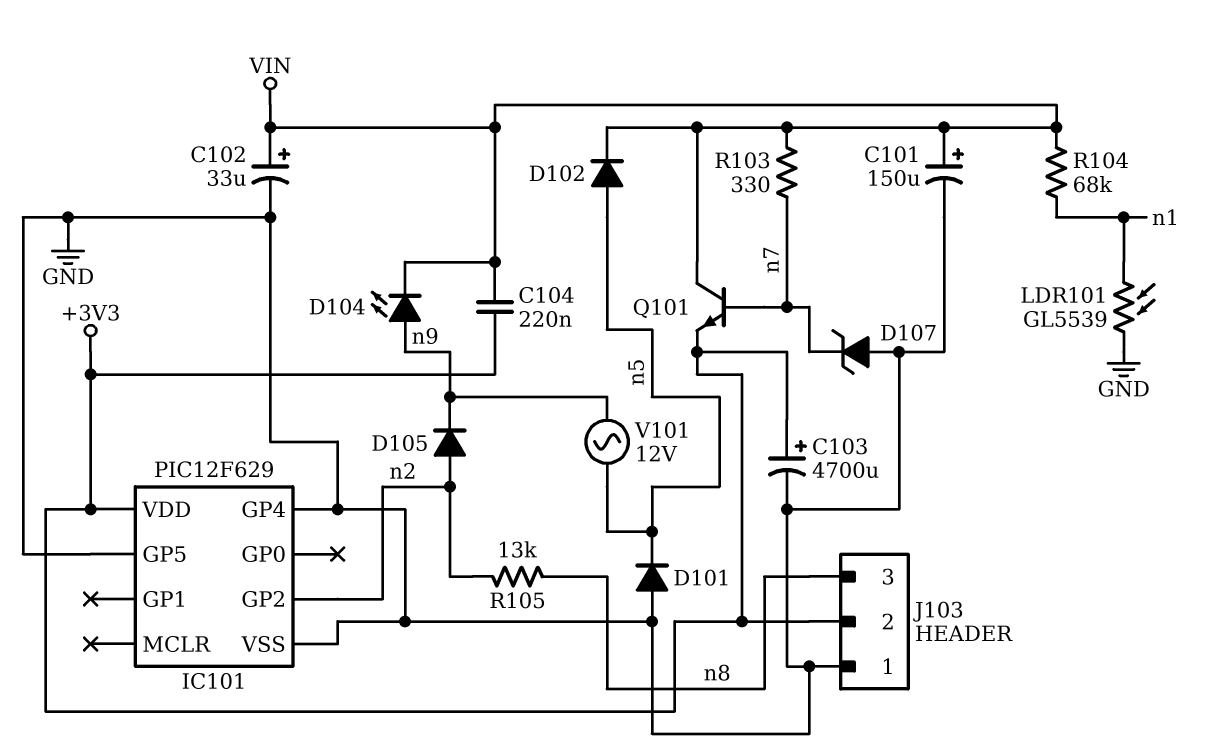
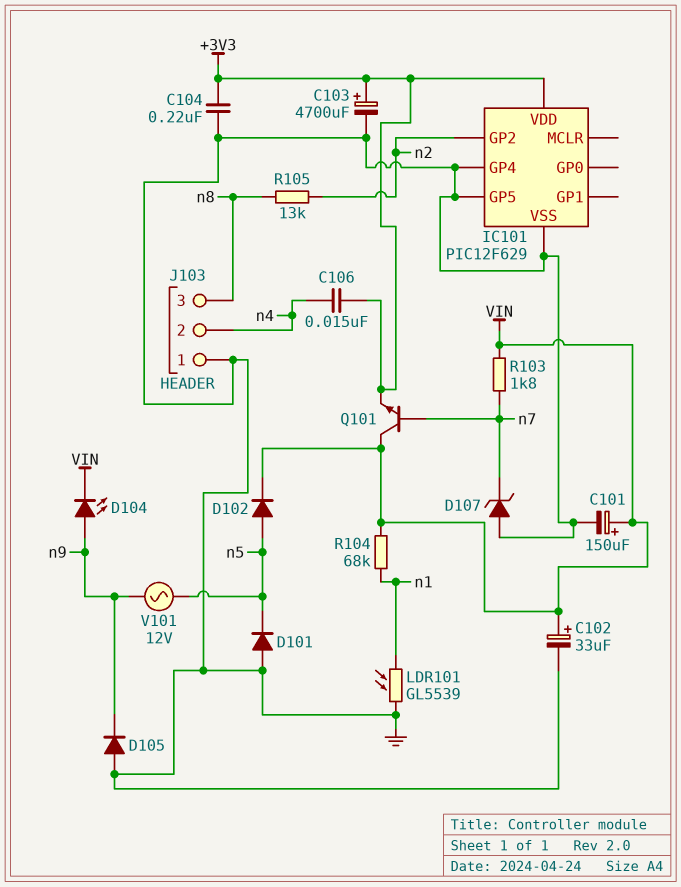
C104: 220nF (+3V3, VIN) -> 220nF (+3V3, GND)
C106: none -> 15nF (+3V3, n4)
D105: diode (A n2, K n9) -> diode (A GND, K n9)
J103 pin 2: +3V3 -> n4
R103: 330 (VIN, n7) -> 1.8k (VIN, n7)

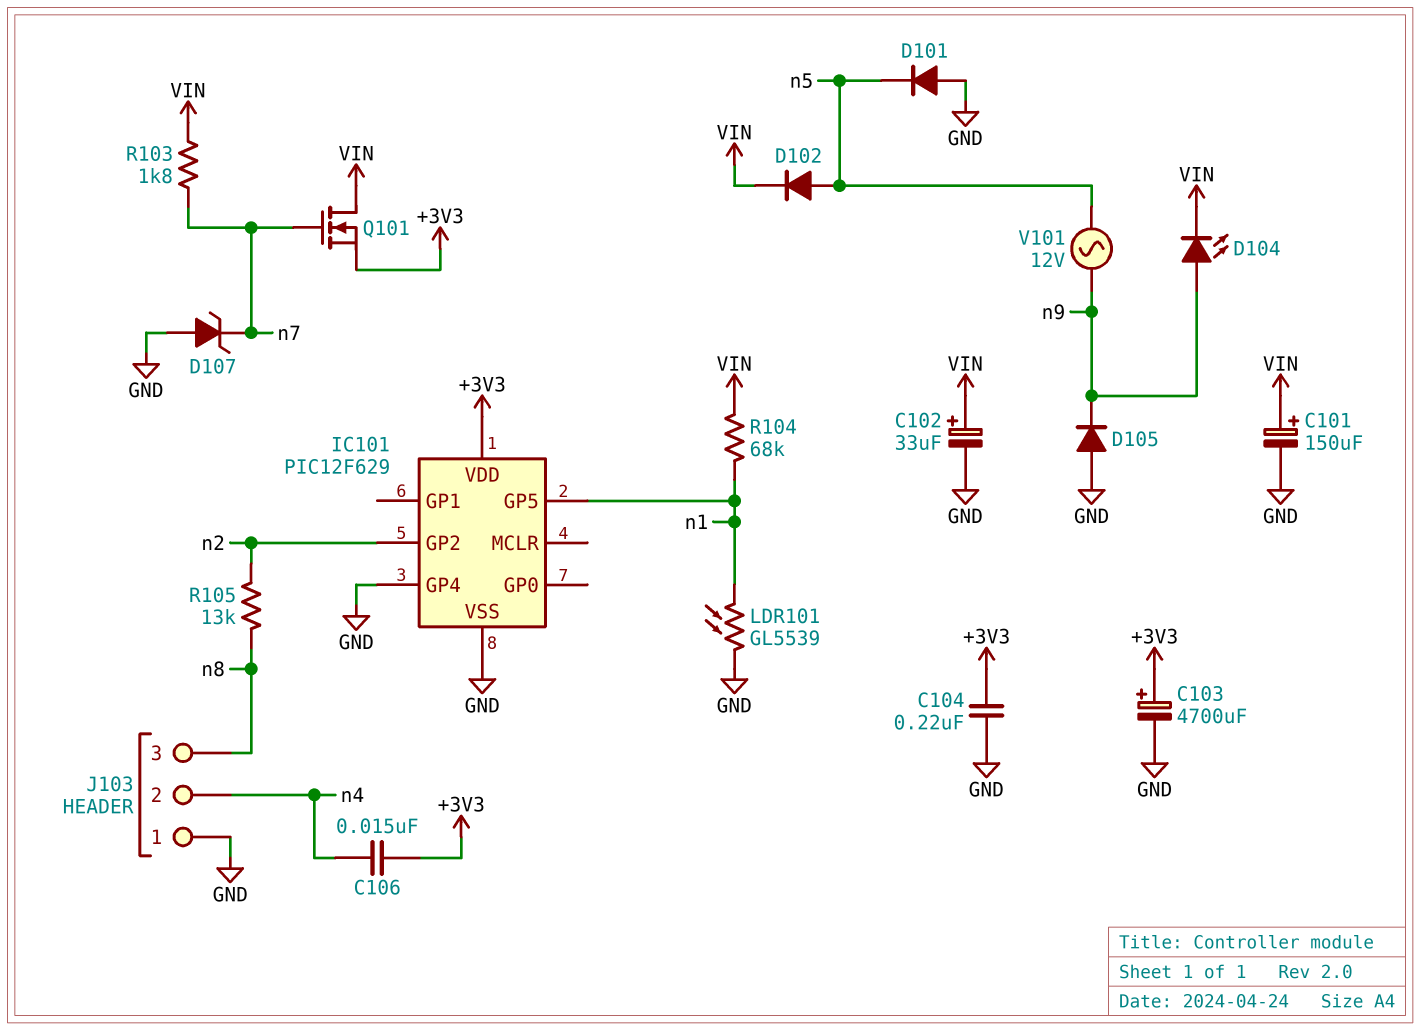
IC101 pin GP5: GND -> n1
Q101: NPN (B n7, C VIN, E +3V3) -> NMOS (G n7, D VIN, S +3V3)

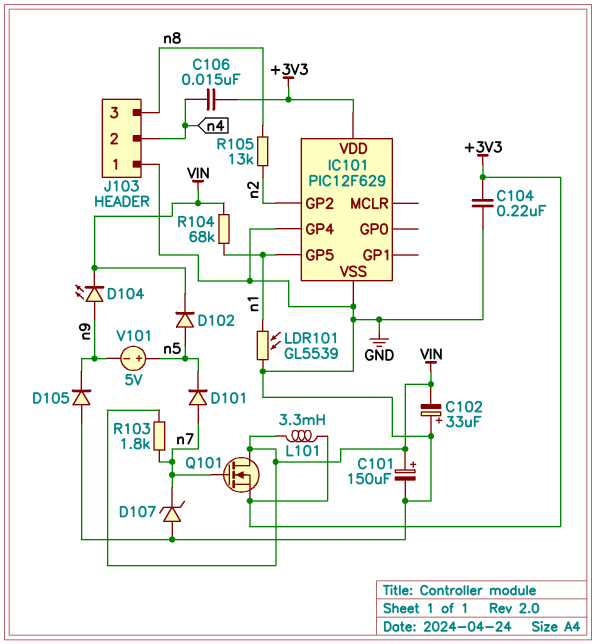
C102: 33uF (plus VIN, minus GND) -> 33uF (plus GND, minus VIN)
C103: 4700uF (plus +3V3, minus GND) -> none
D101: diode (A GND, K n5) -> diode (A n7, K n5)
L101: none -> 3.3mH (+3V3, VIN)
V101: AC 12V (n5, n9) -> 5V (plus n5, minus n9)

